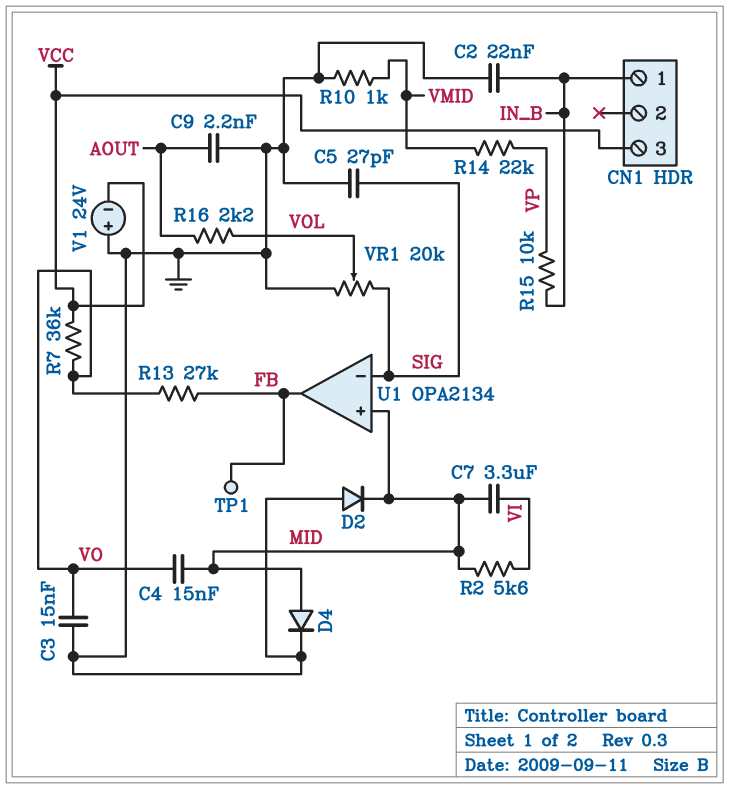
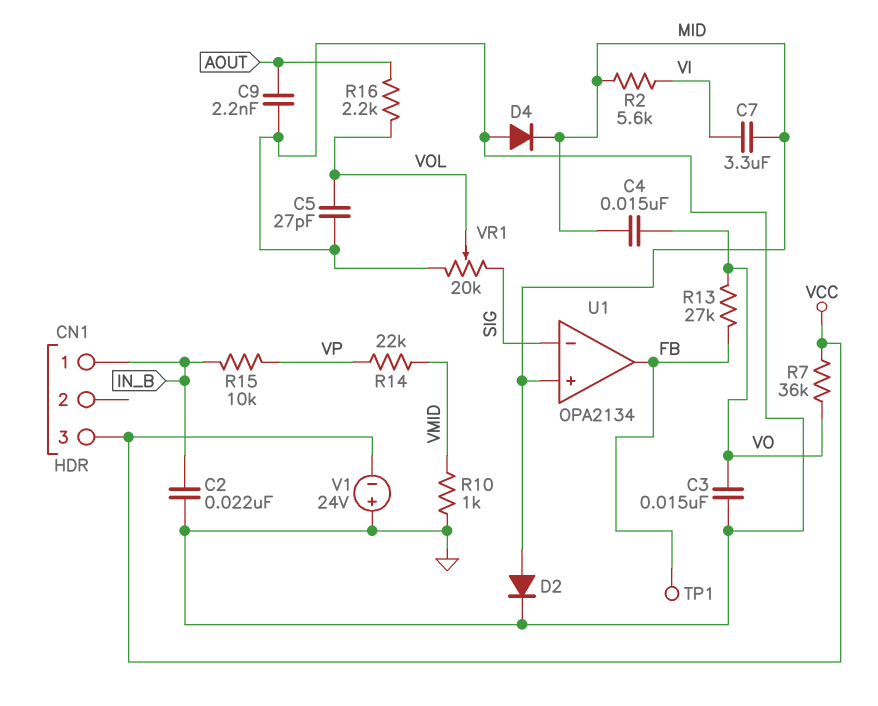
C5: 27pF (GND, SIG) -> 27pF (GND, VOL)
D2: diode (A GND, K MID) -> diode (A MID, K GND)
D4: diode (A MID, K GND) -> diode (A GND, K MID)

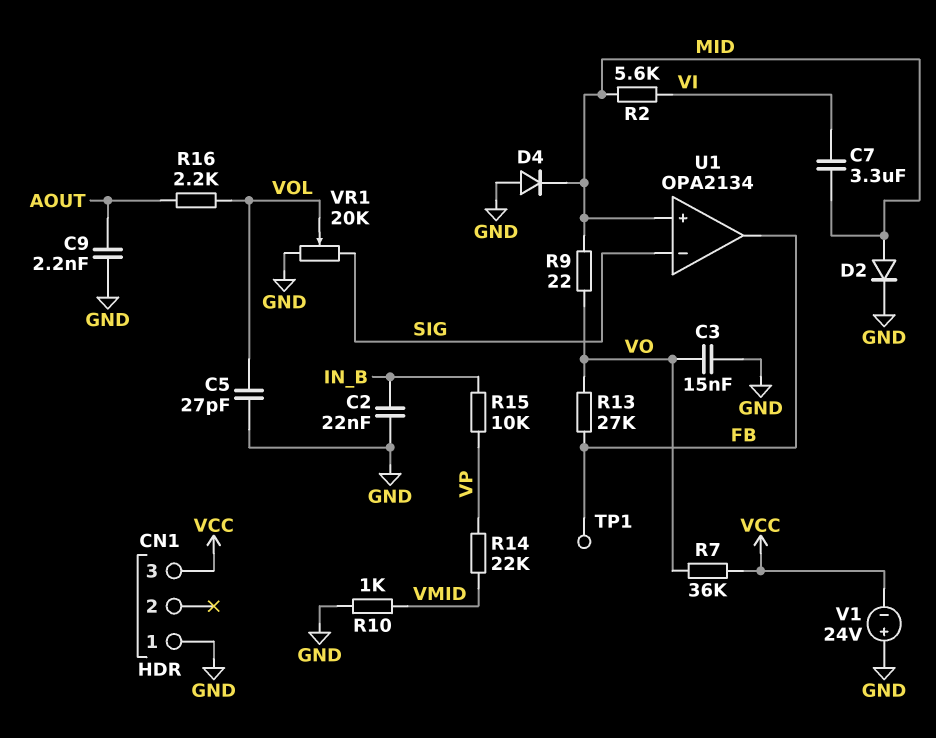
C4: 15nF (MID, VO) -> none
CN1 pin 1: IN_B -> GND
R9: none -> 22 (MID, VO)

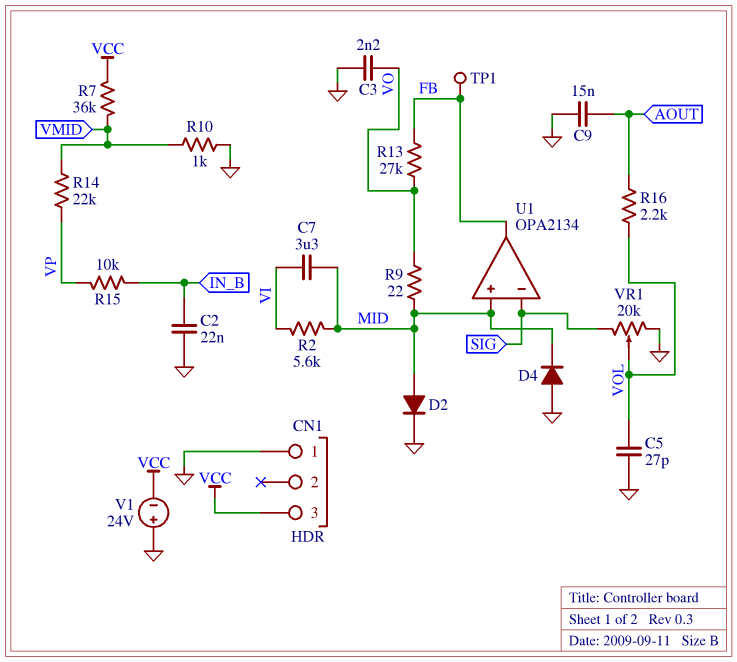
C3: 15nF (GND, VO) -> 2.2nF (GND, VO)
C9: 2.2nF (AOUT, GND) -> 15nF (AOUT, GND)
R7: 36k (VCC, VO) -> 36k (VCC, VMID)

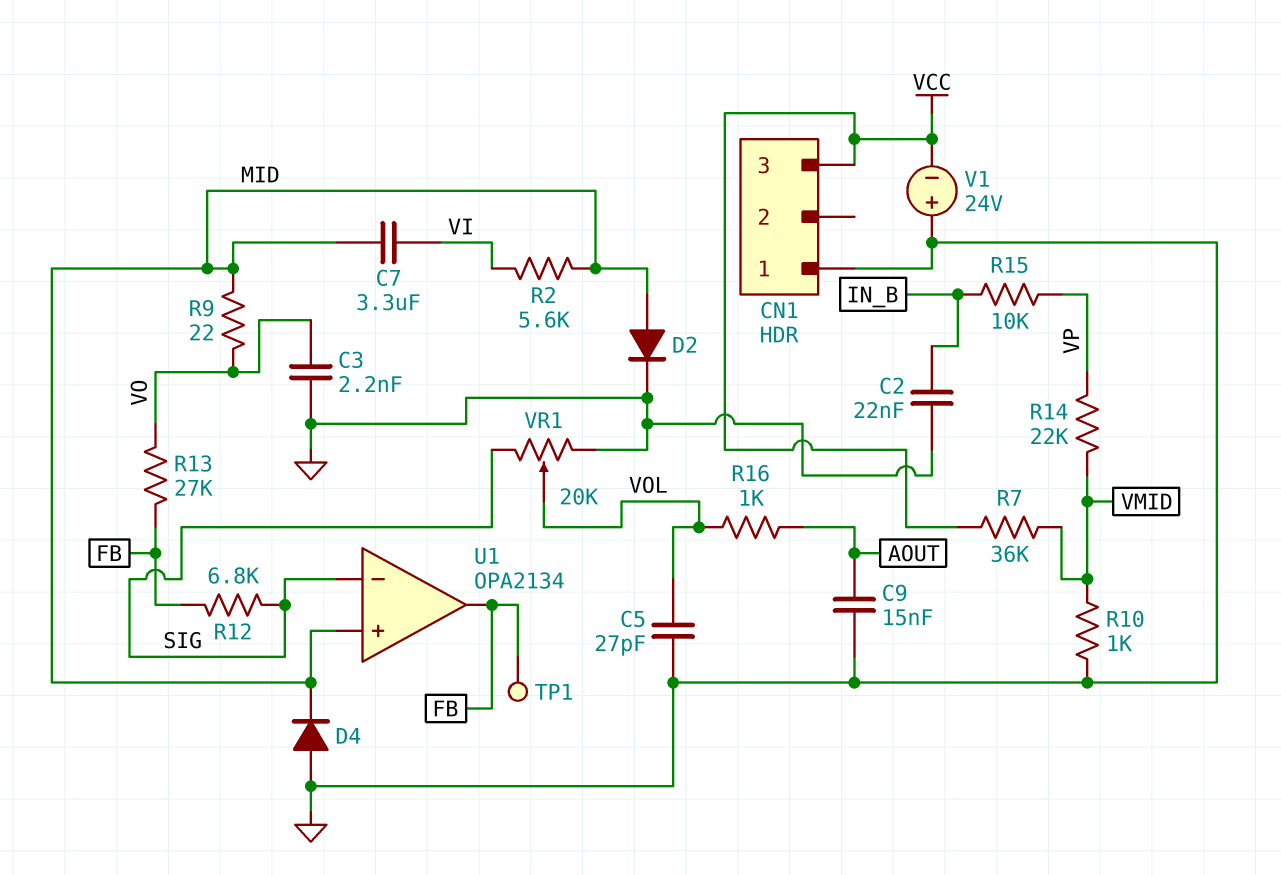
R12: none -> 6.8k (FB, SIG)
R16: 2.2k (AOUT, VOL) -> 1k (AOUT, VOL)

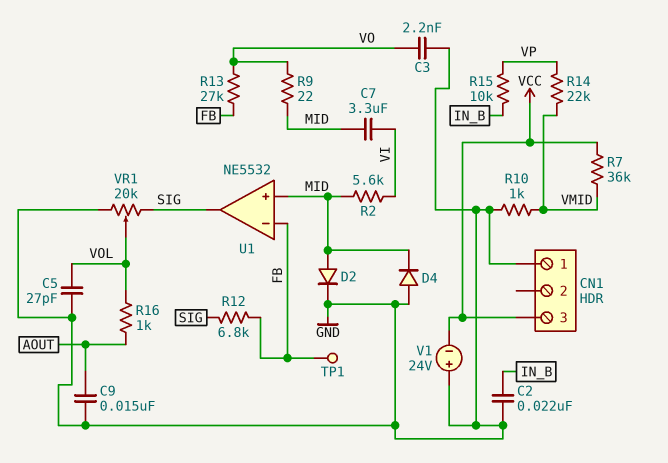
U1: OPA2134 -> NE5532
U1 pin in-: SIG -> FB
U1 pin out: FB -> SIG

